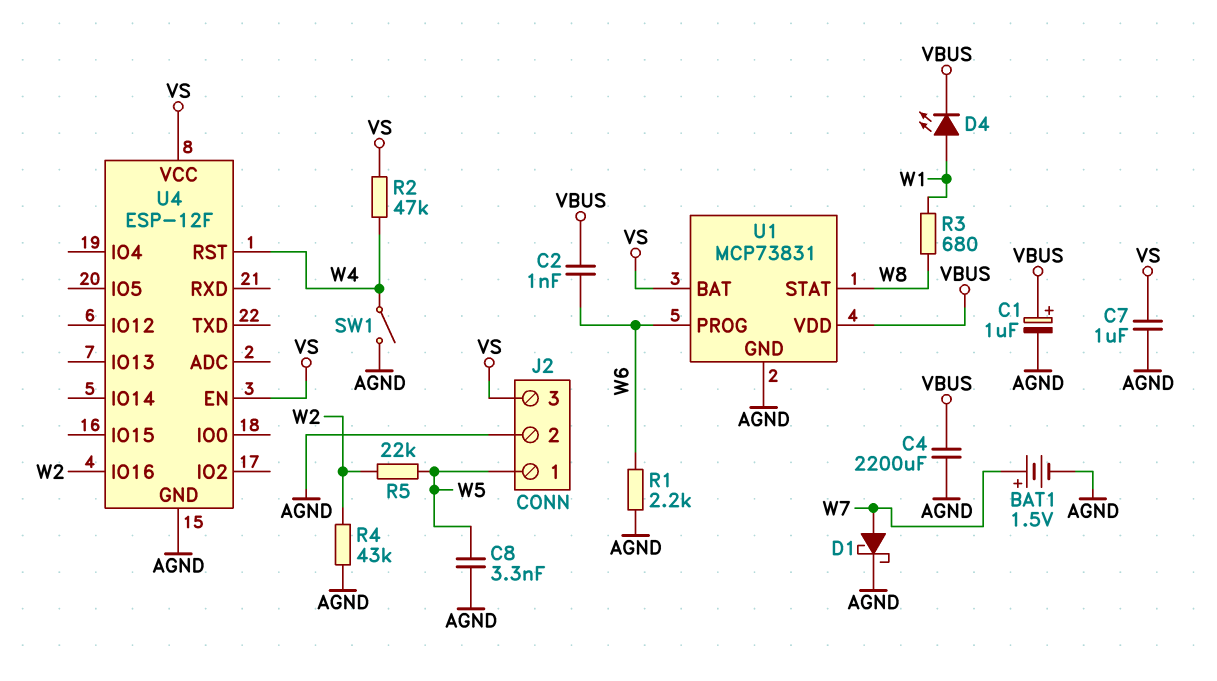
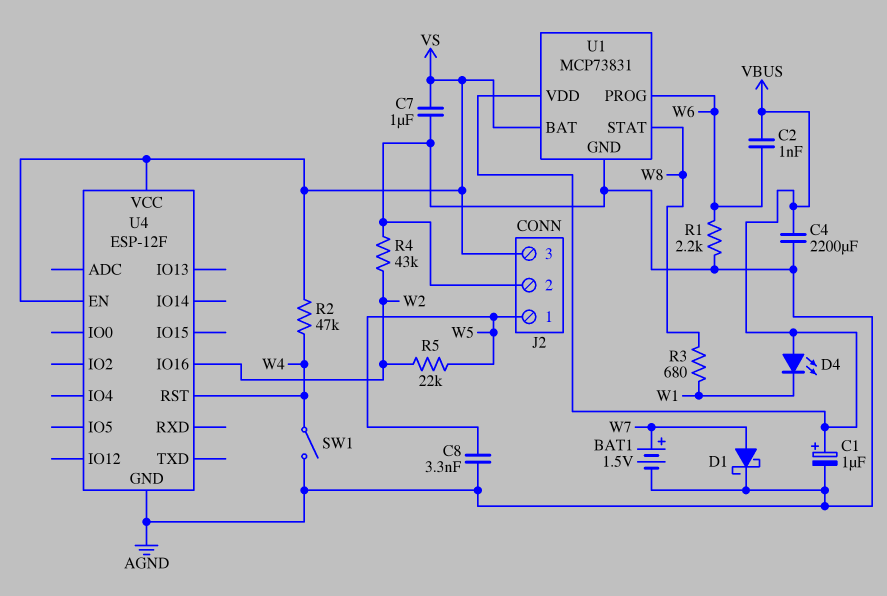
D4: LED (A W1, K VBUS) -> LED (A VBUS, K W1)

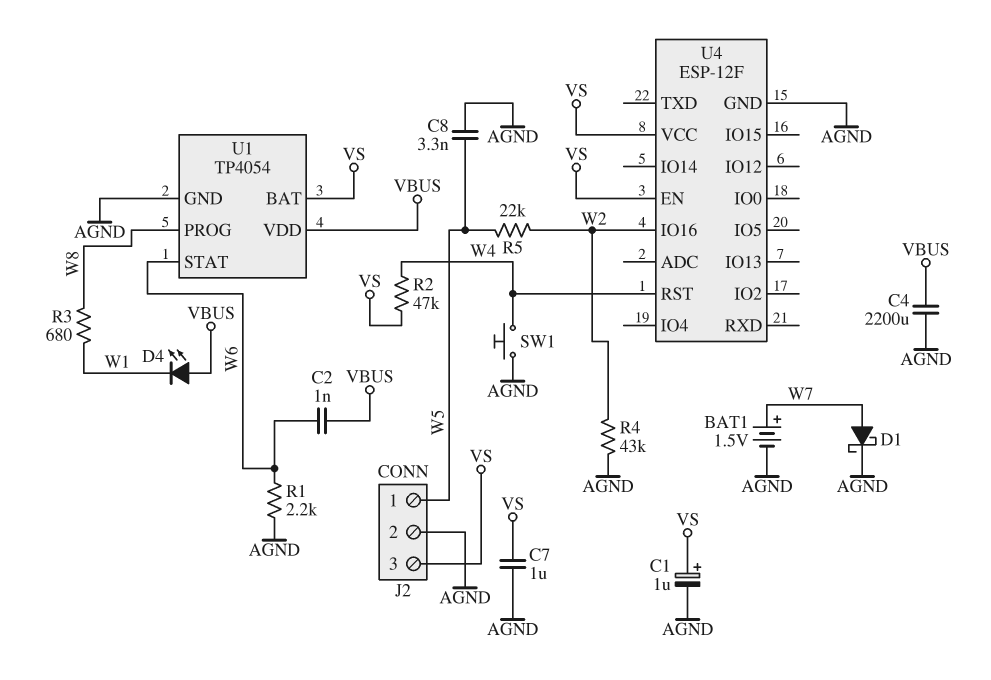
C1: 1uF (plus VBUS, minus AGND) -> 1uF (plus VS, minus AGND)
SW1: switch (AGND, W4) -> button (AGND, W4)
U1: MCP73831 -> TP4054
U1 pin PROG: W6 -> W8
U1 pin STAT: W8 -> W6

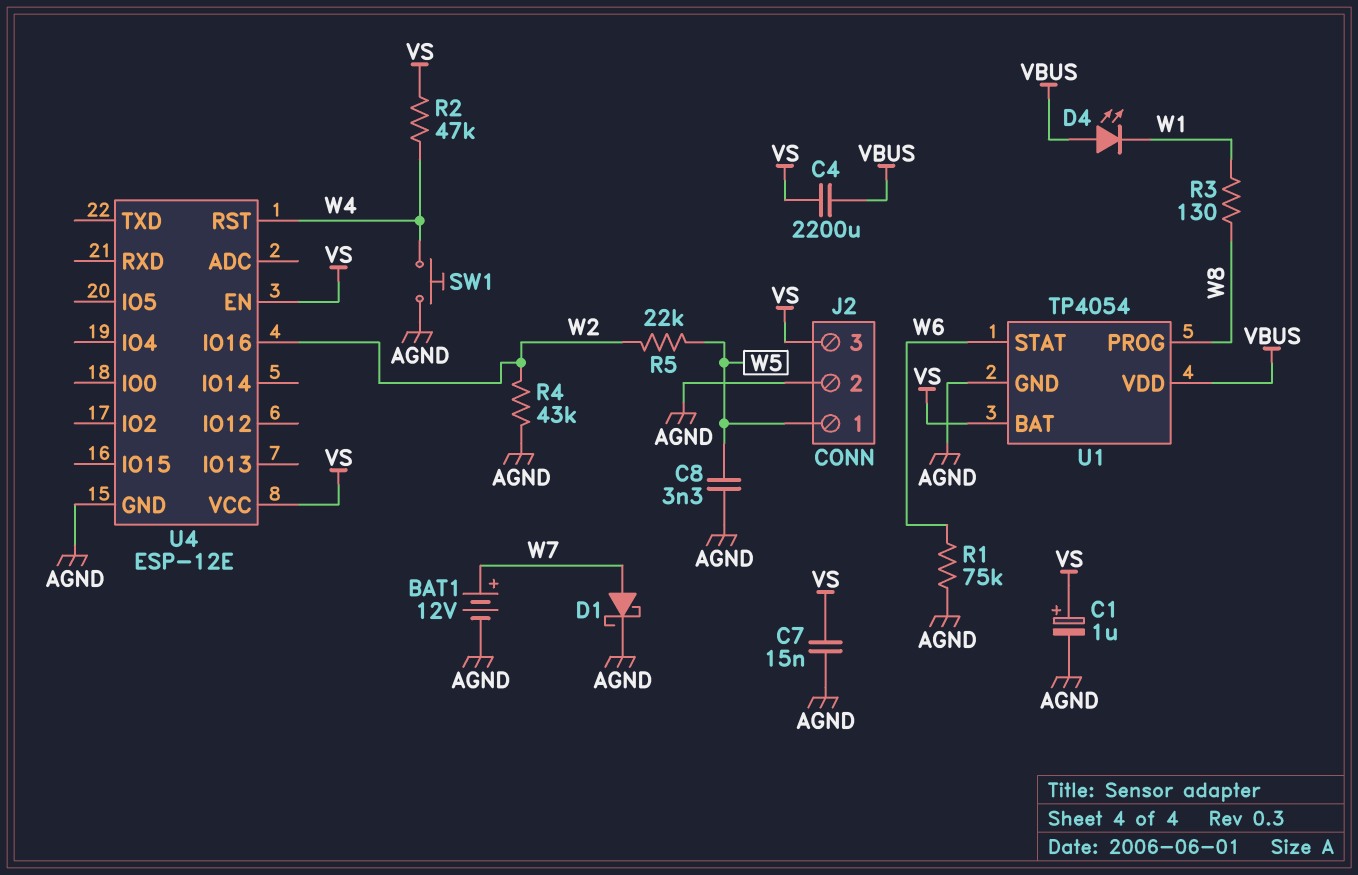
BAT1: 1.5V (plus W7, minus AGND) -> 12V (plus W7, minus AGND)
C2: 1nF (VBUS, W6) -> none
C4: 2200uF (AGND, VBUS) -> 2200uF (VBUS, VS)
C7: 1uF (AGND, VS) -> 15nF (AGND, VS)
R1: 2.2k (AGND, W6) -> 75k (AGND, W6)
R3: 680 (W1, W8) -> 130 (W1, W8)
U4: ESP-12F -> ESP-12E

